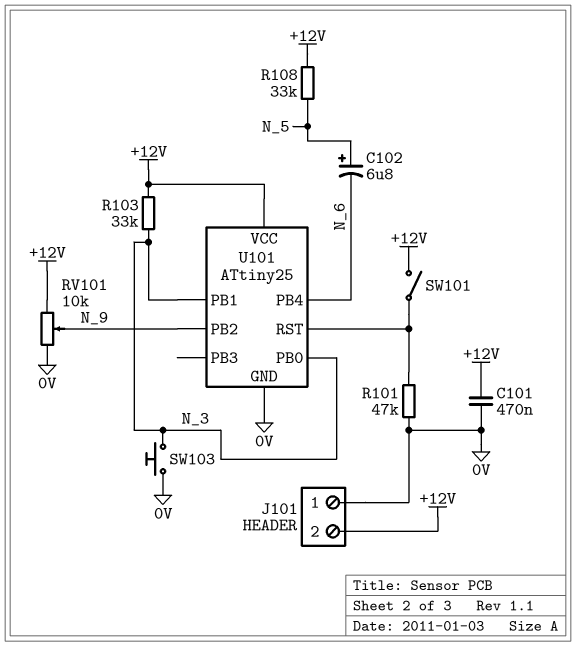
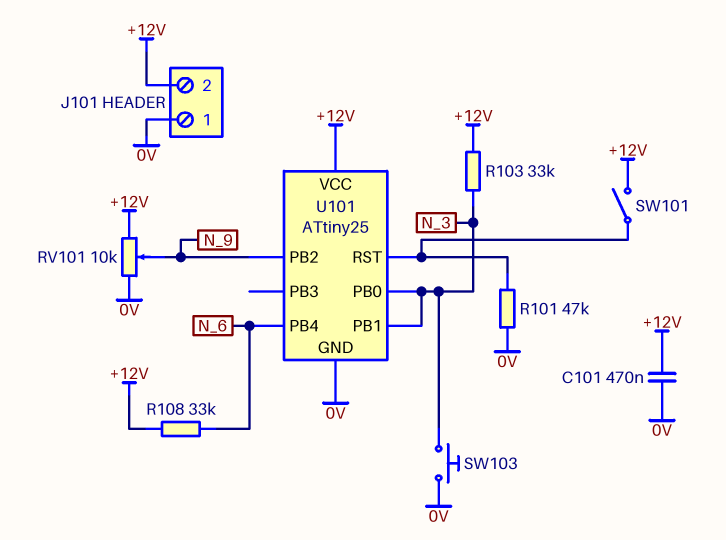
C102: 6.8uF (plus N_5, minus N_6) -> none
R108: 33k (+12V, N_5) -> 33k (+12V, N_6)

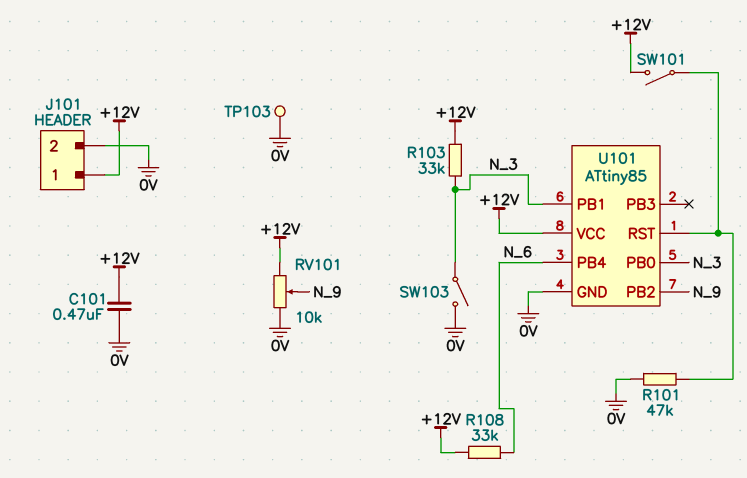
J101 pin 1: 0V -> +12V
J101 pin 2: +12V -> 0V
SW103: button (0V, N_3) -> switch (0V, N_3)
TP103: none -> test point (0V)
U101: ATtiny25 -> ATtiny85

